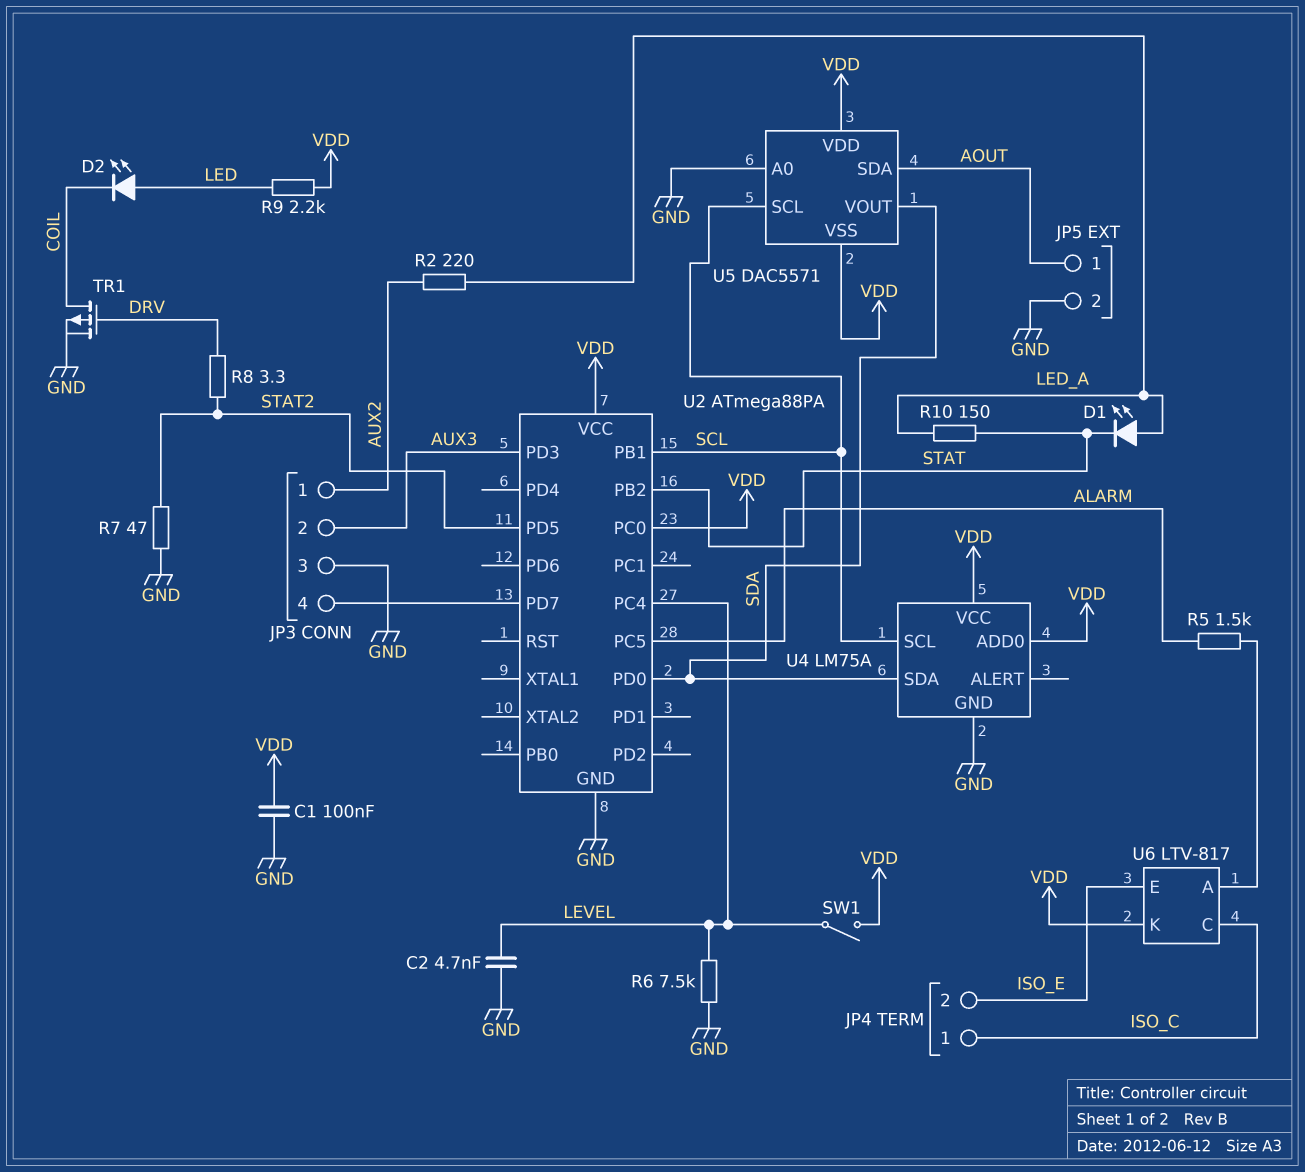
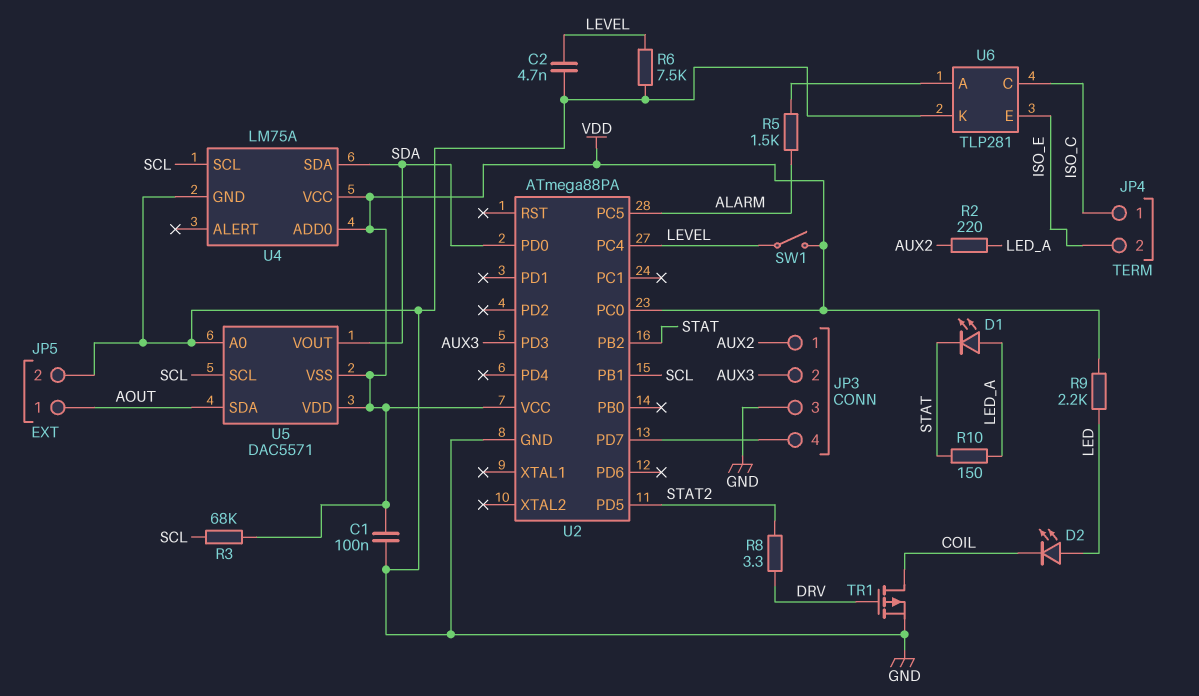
R3: none -> 68k (SCL, VDD)
R7: 47 (GND, STAT2) -> none
U6: LTV-817 -> TLP281
U6 pin K: VDD -> GND

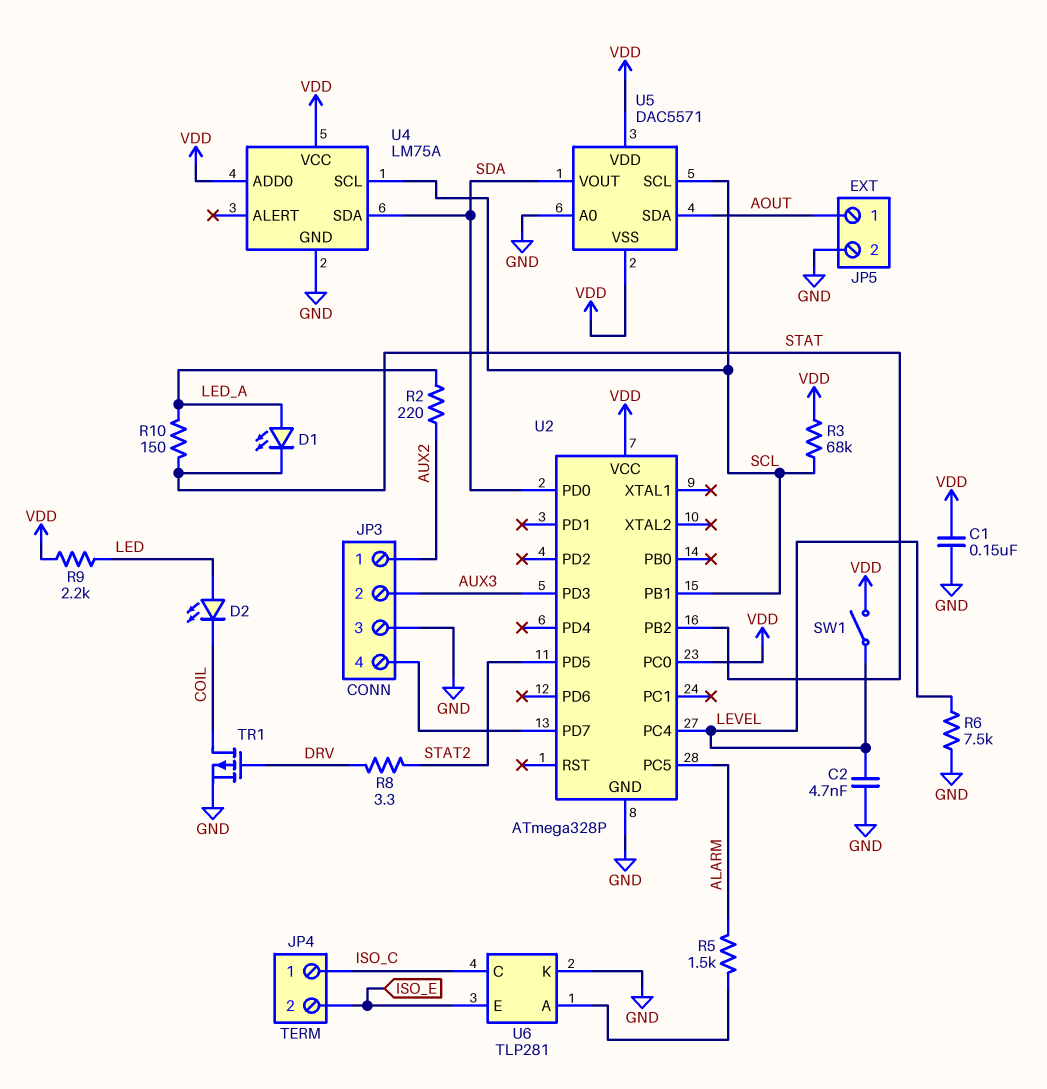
C1: 100nF (GND, VDD) -> 150nF (GND, VDD)
U2: ATmega88PA -> ATmega328P

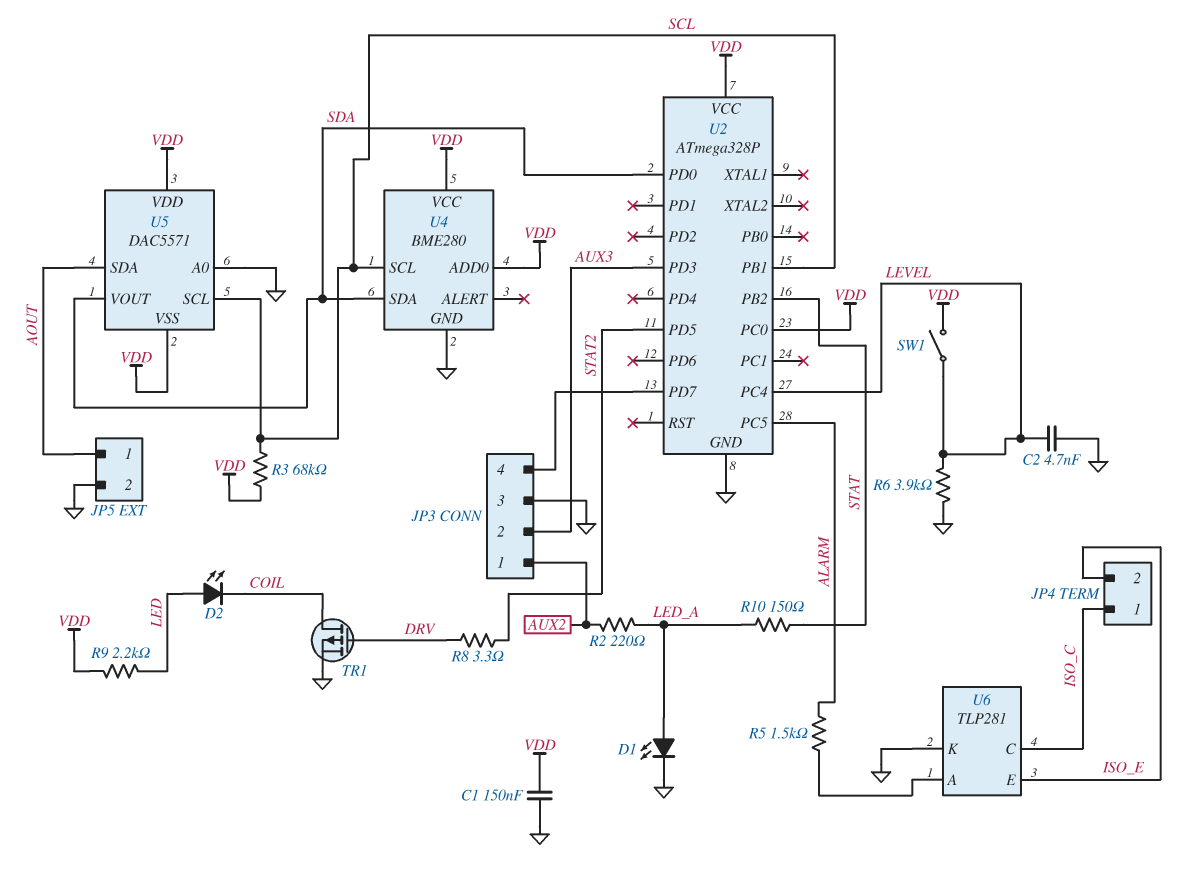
D1: LED (A LED_A, K STAT) -> LED (A LED_A, K GND)
R6: 7.5k (GND, LEVEL) -> 3.9k (GND, LEVEL)
U4: LM75A -> BME280

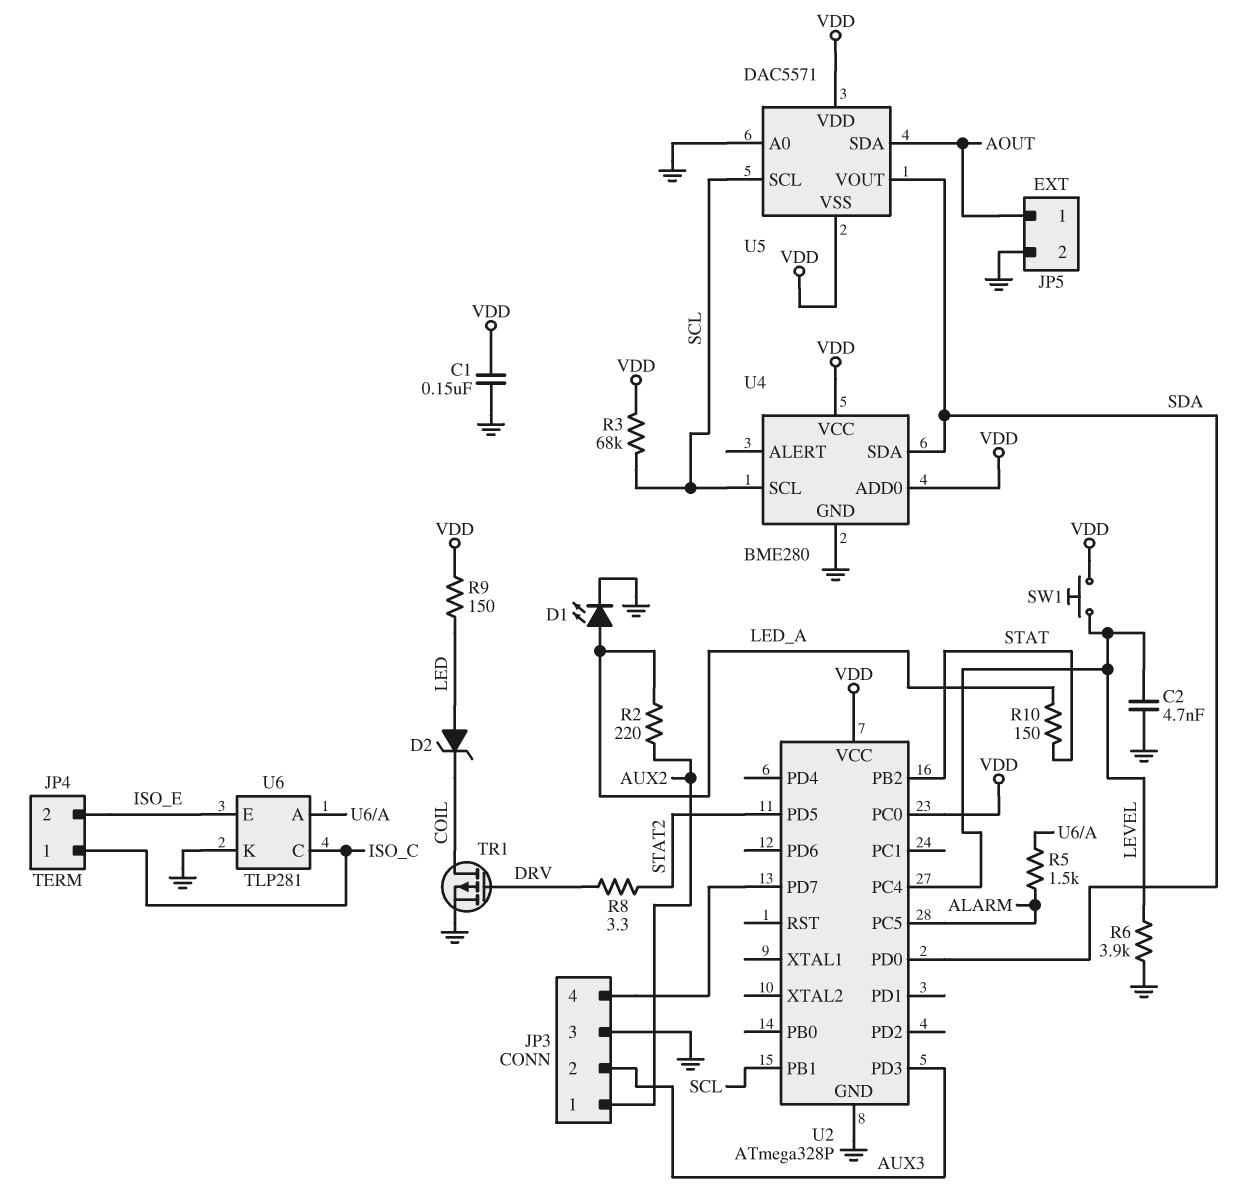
D2: LED (A LED, K COIL) -> zener (A LED, K COIL)
R9: 2.2k (LED, VDD) -> 150 (LED, VDD)
SW1: switch (LEVEL, VDD) -> button (LEVEL, VDD)

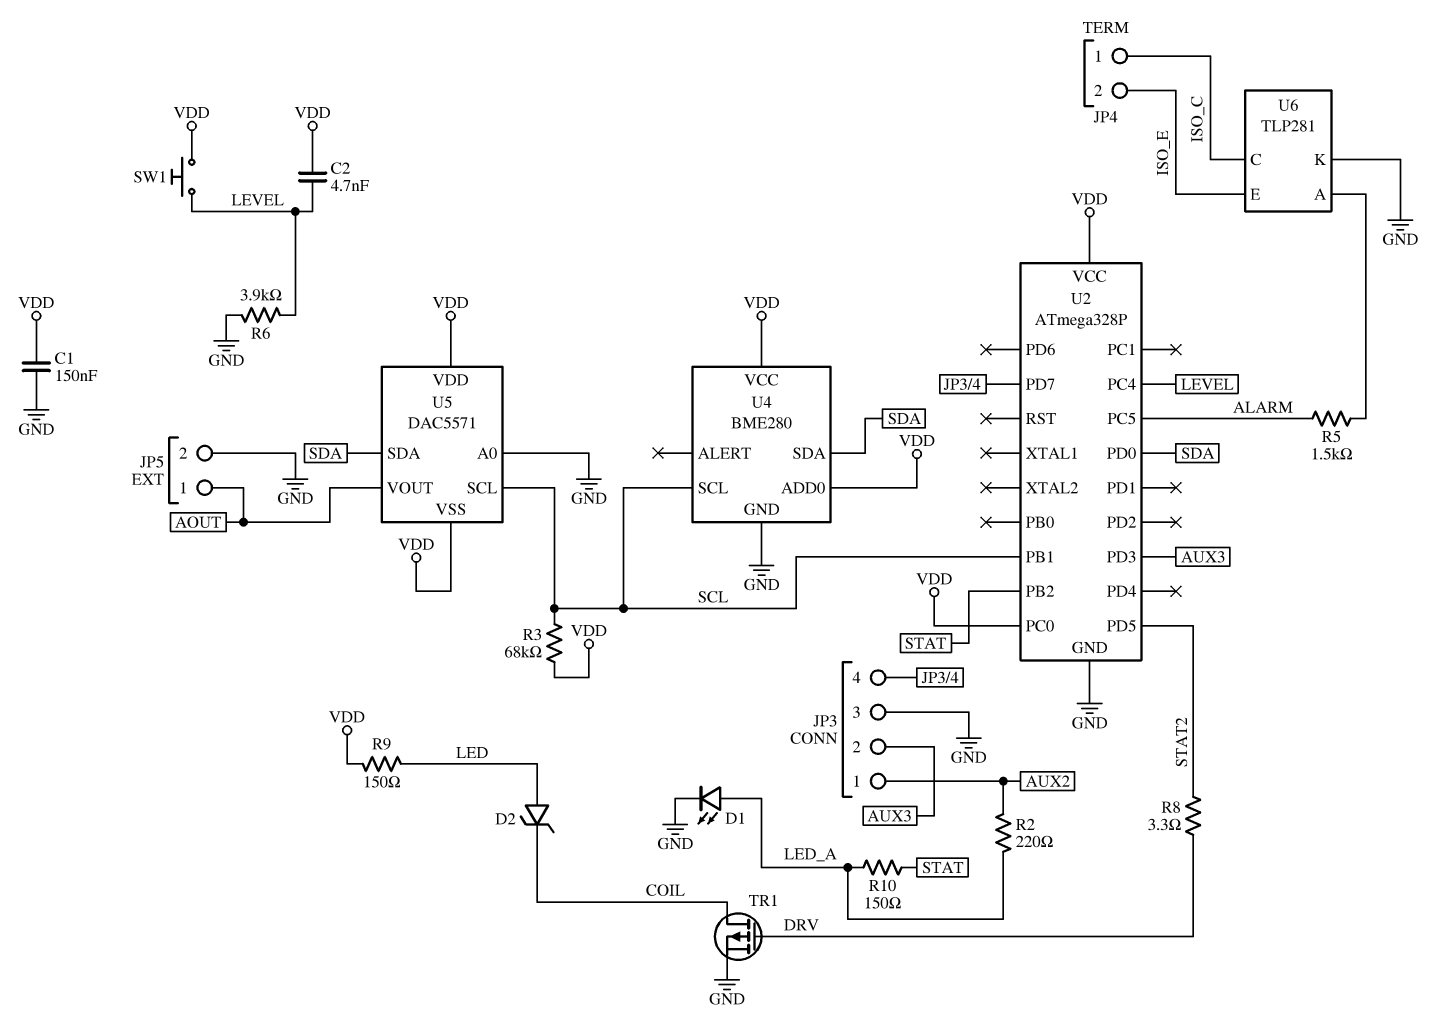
C2: 4.7nF (GND, LEVEL) -> 4.7nF (LEVEL, VDD)
U5 pin SDA: AOUT -> SDA
U5 pin VOUT: SDA -> AOUT

